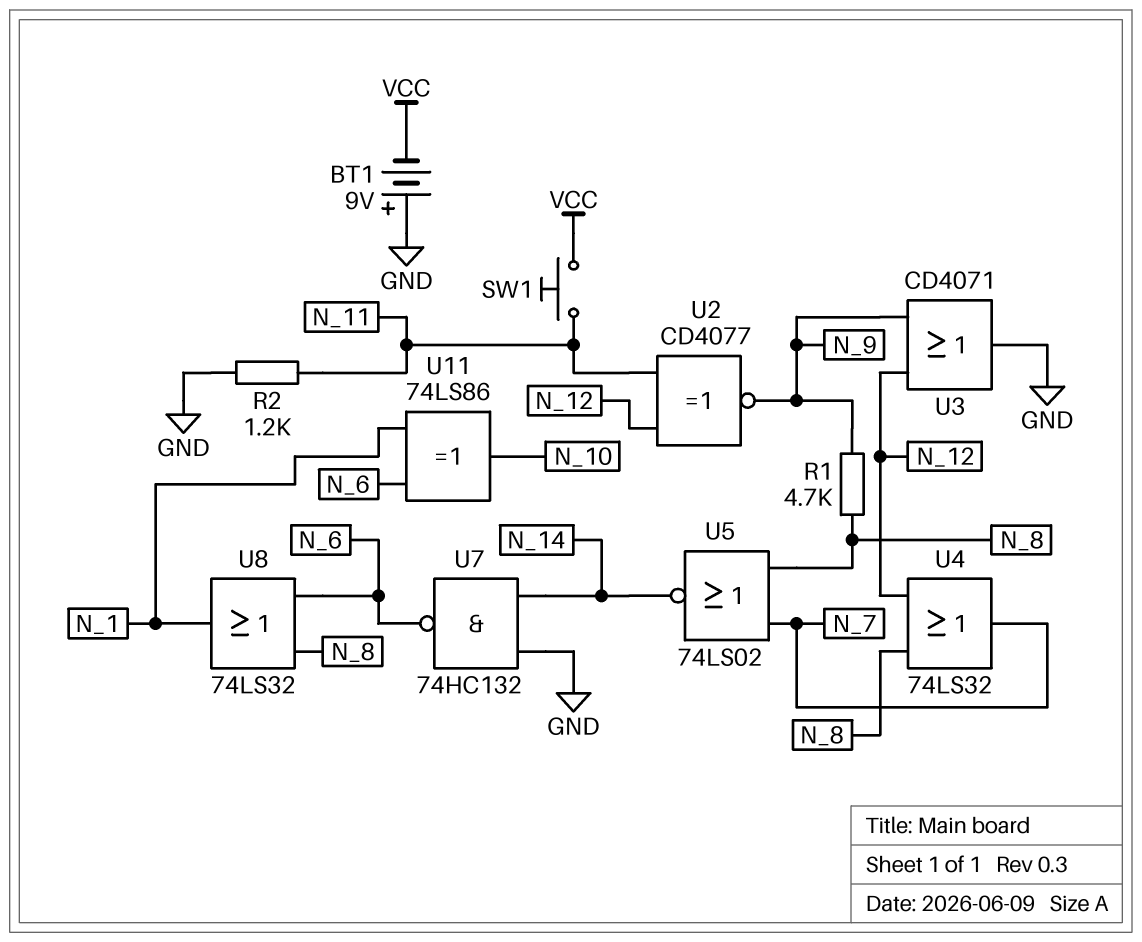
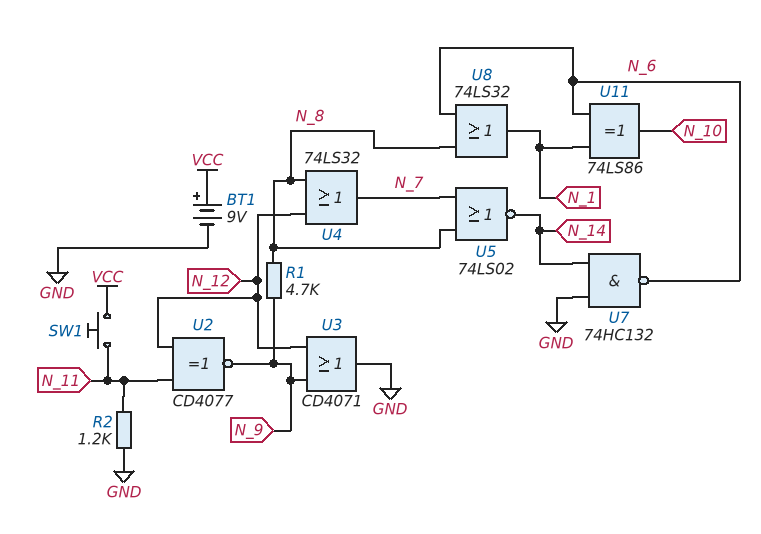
BT1: 9V (plus GND, minus VCC) -> 9V (plus VCC, minus GND)

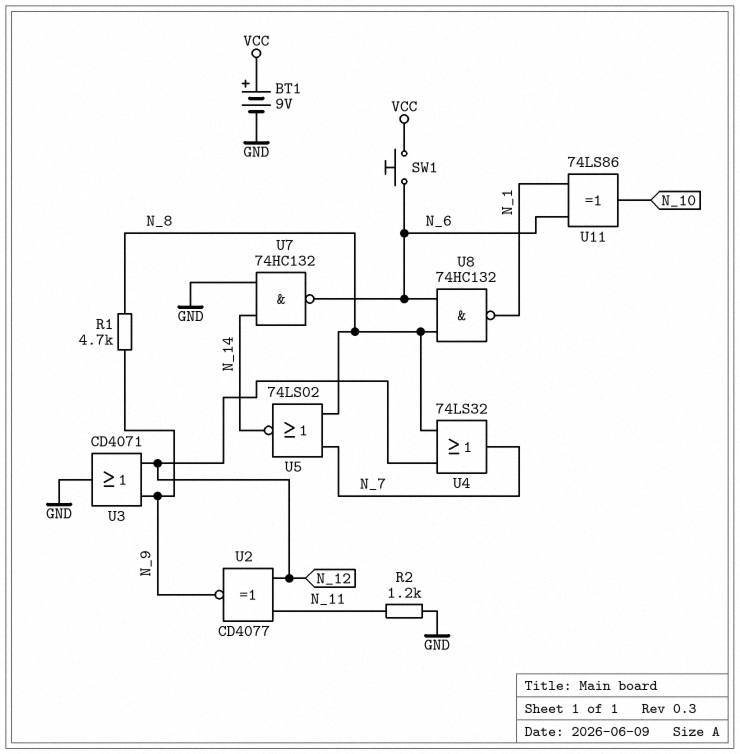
SW1: button (N_11, VCC) -> button (N_6, VCC)
U8: OR 74LS32 (in N_6, in N_8, out N_1) -> NAND 74HC132 (in N_6, in N_8, out N_1)

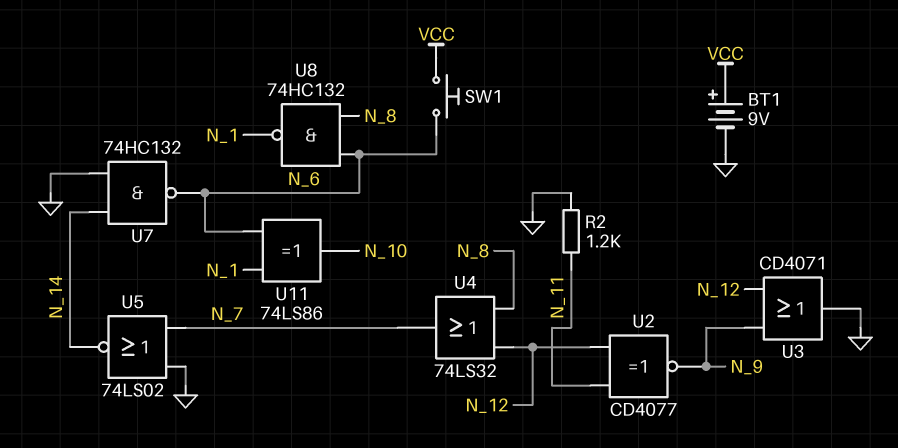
R1: 4.7k (N_8, N_9) -> none
U5: NOR 74LS02 (in N_7, in N_8, out N_14) -> NOR 74LS02 (in GND, in N_7, out N_14)

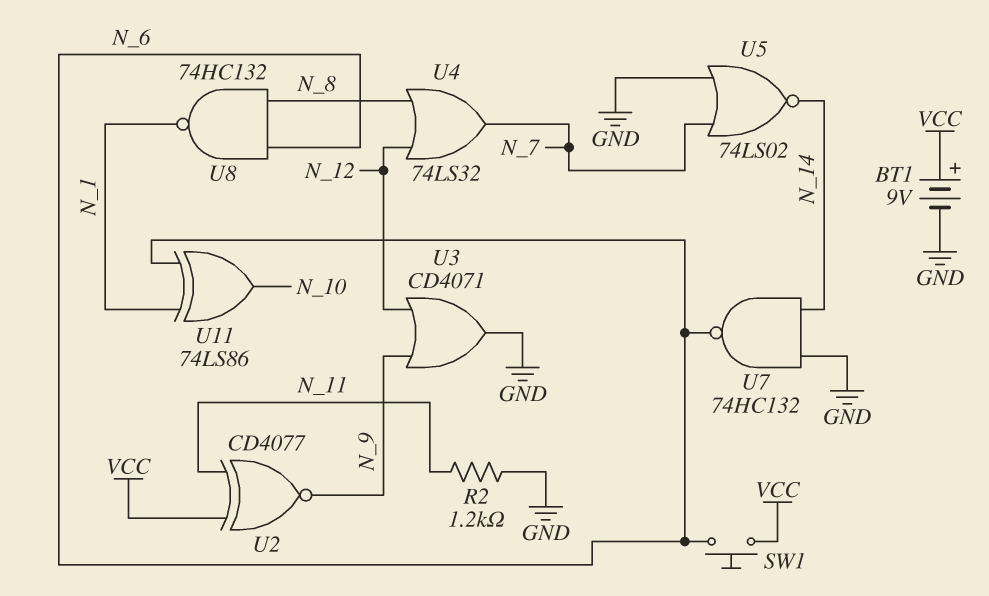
U2: XNOR CD4077 (in N_11, in N_12, out N_9) -> XNOR CD4077 (in N_11, in VCC, out N_9)

